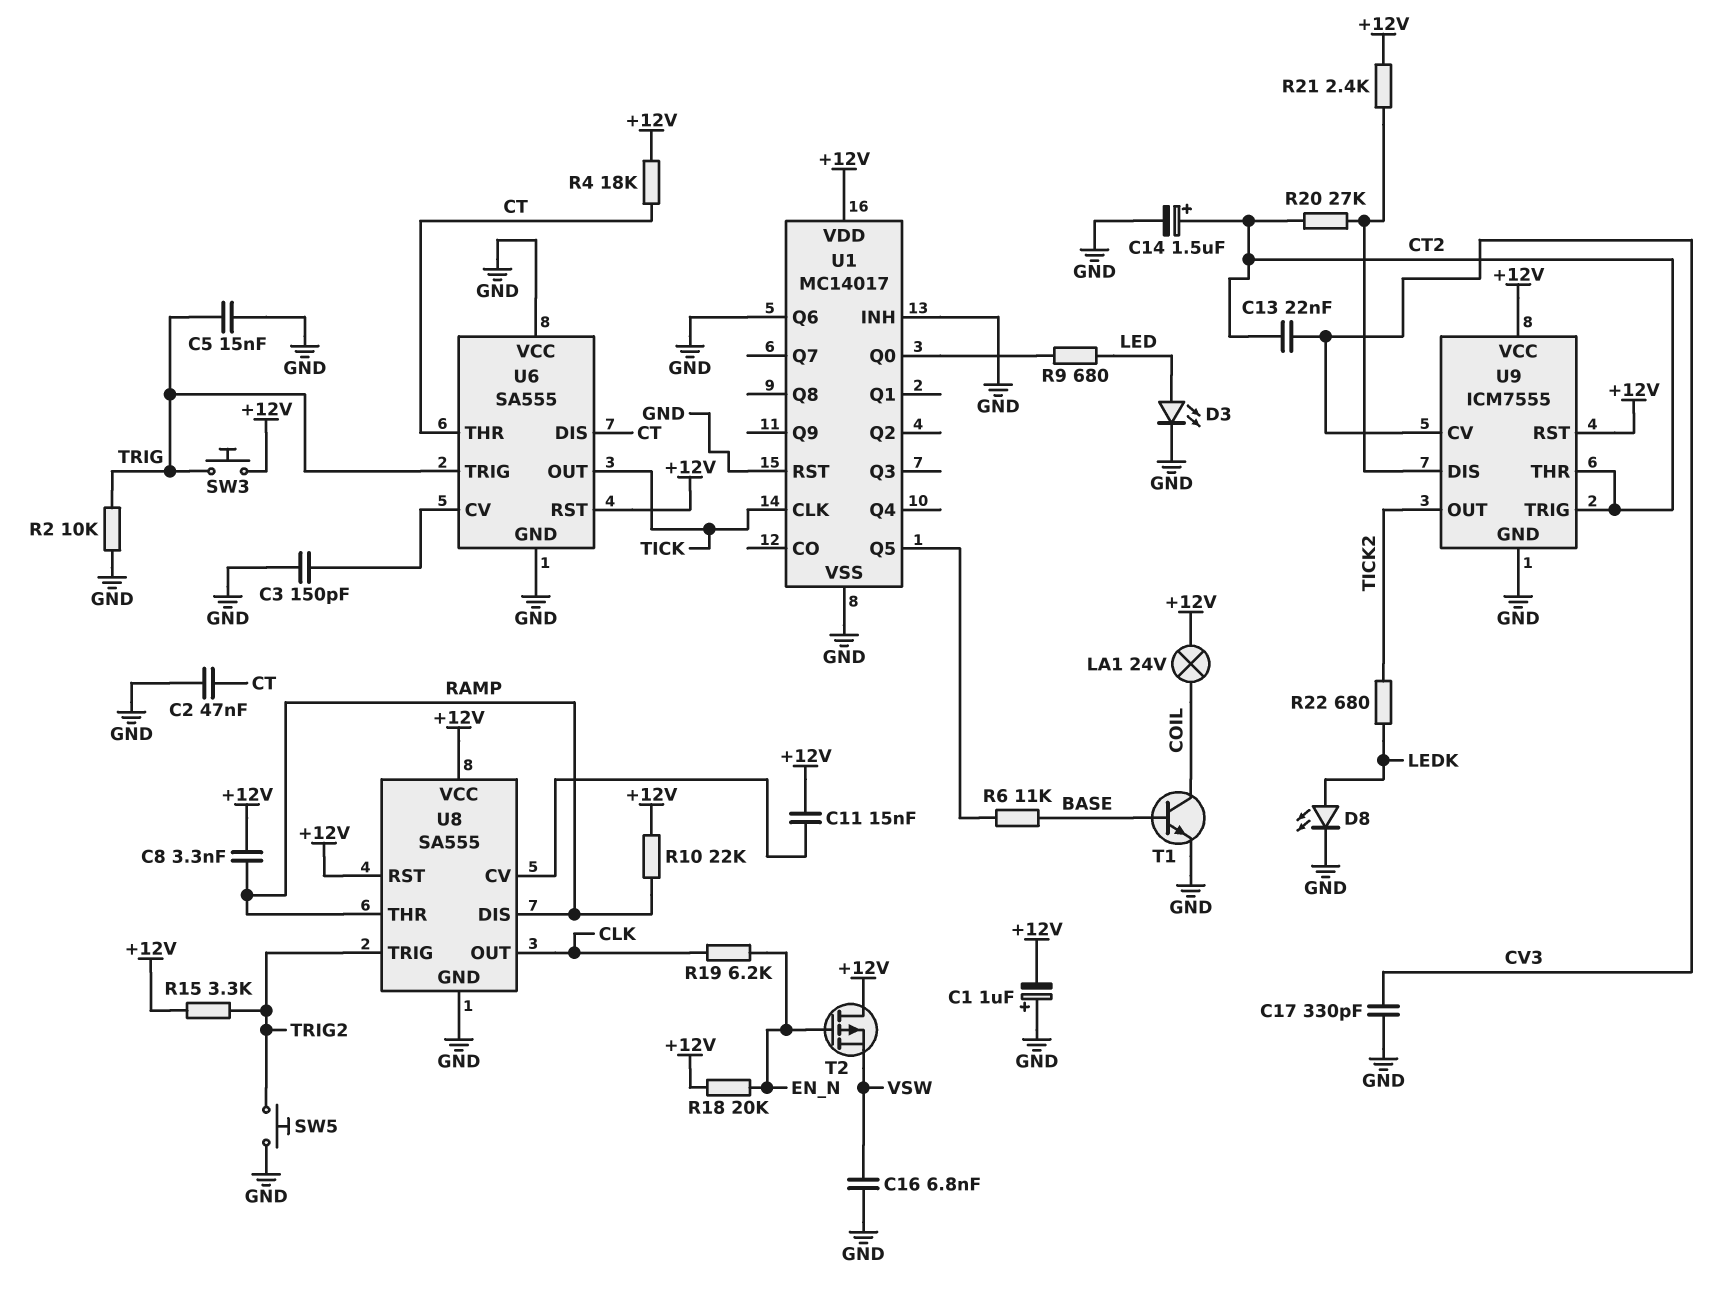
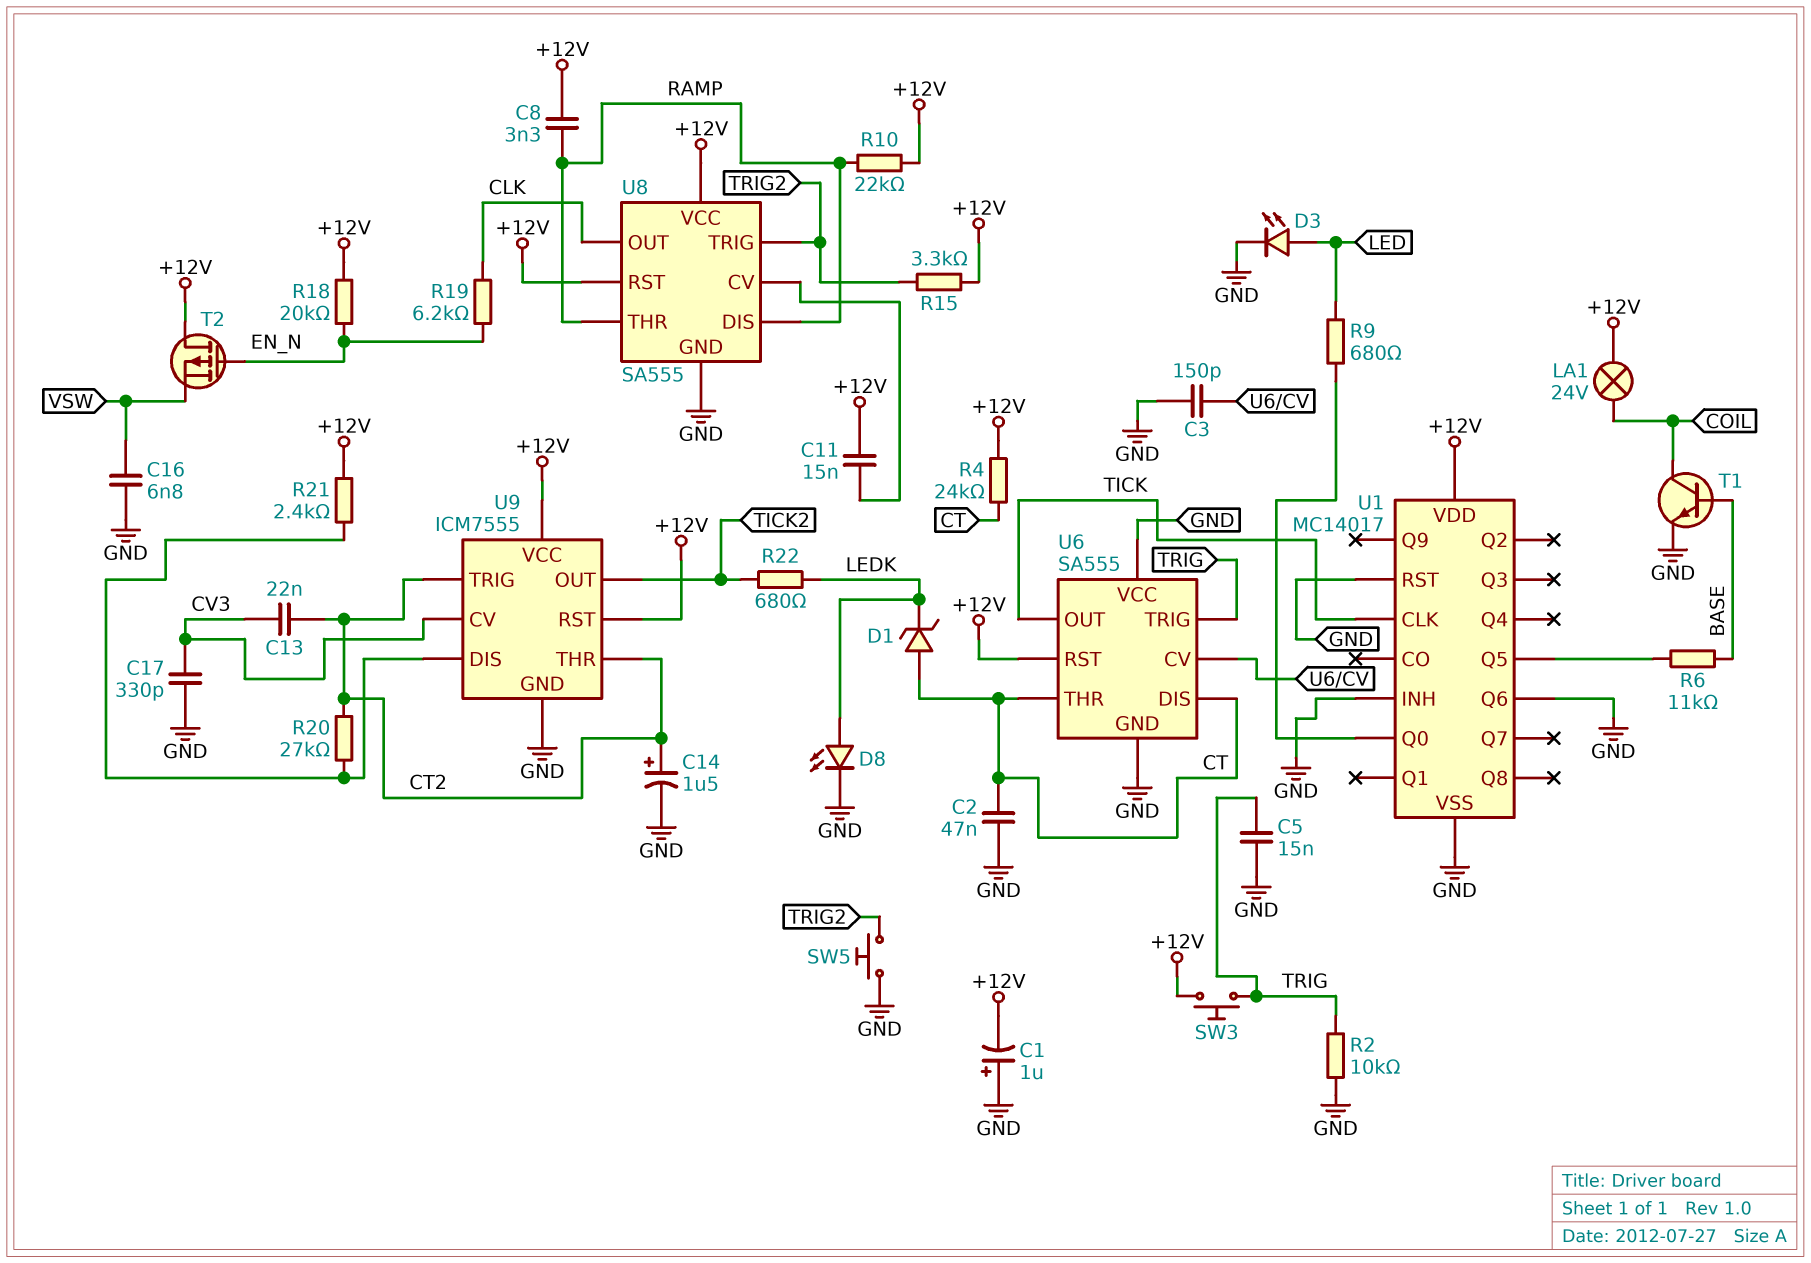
D1: none -> zener (A CT, K LEDK)
R4: 18k (+12V, CT) -> 24k (+12V, CT)

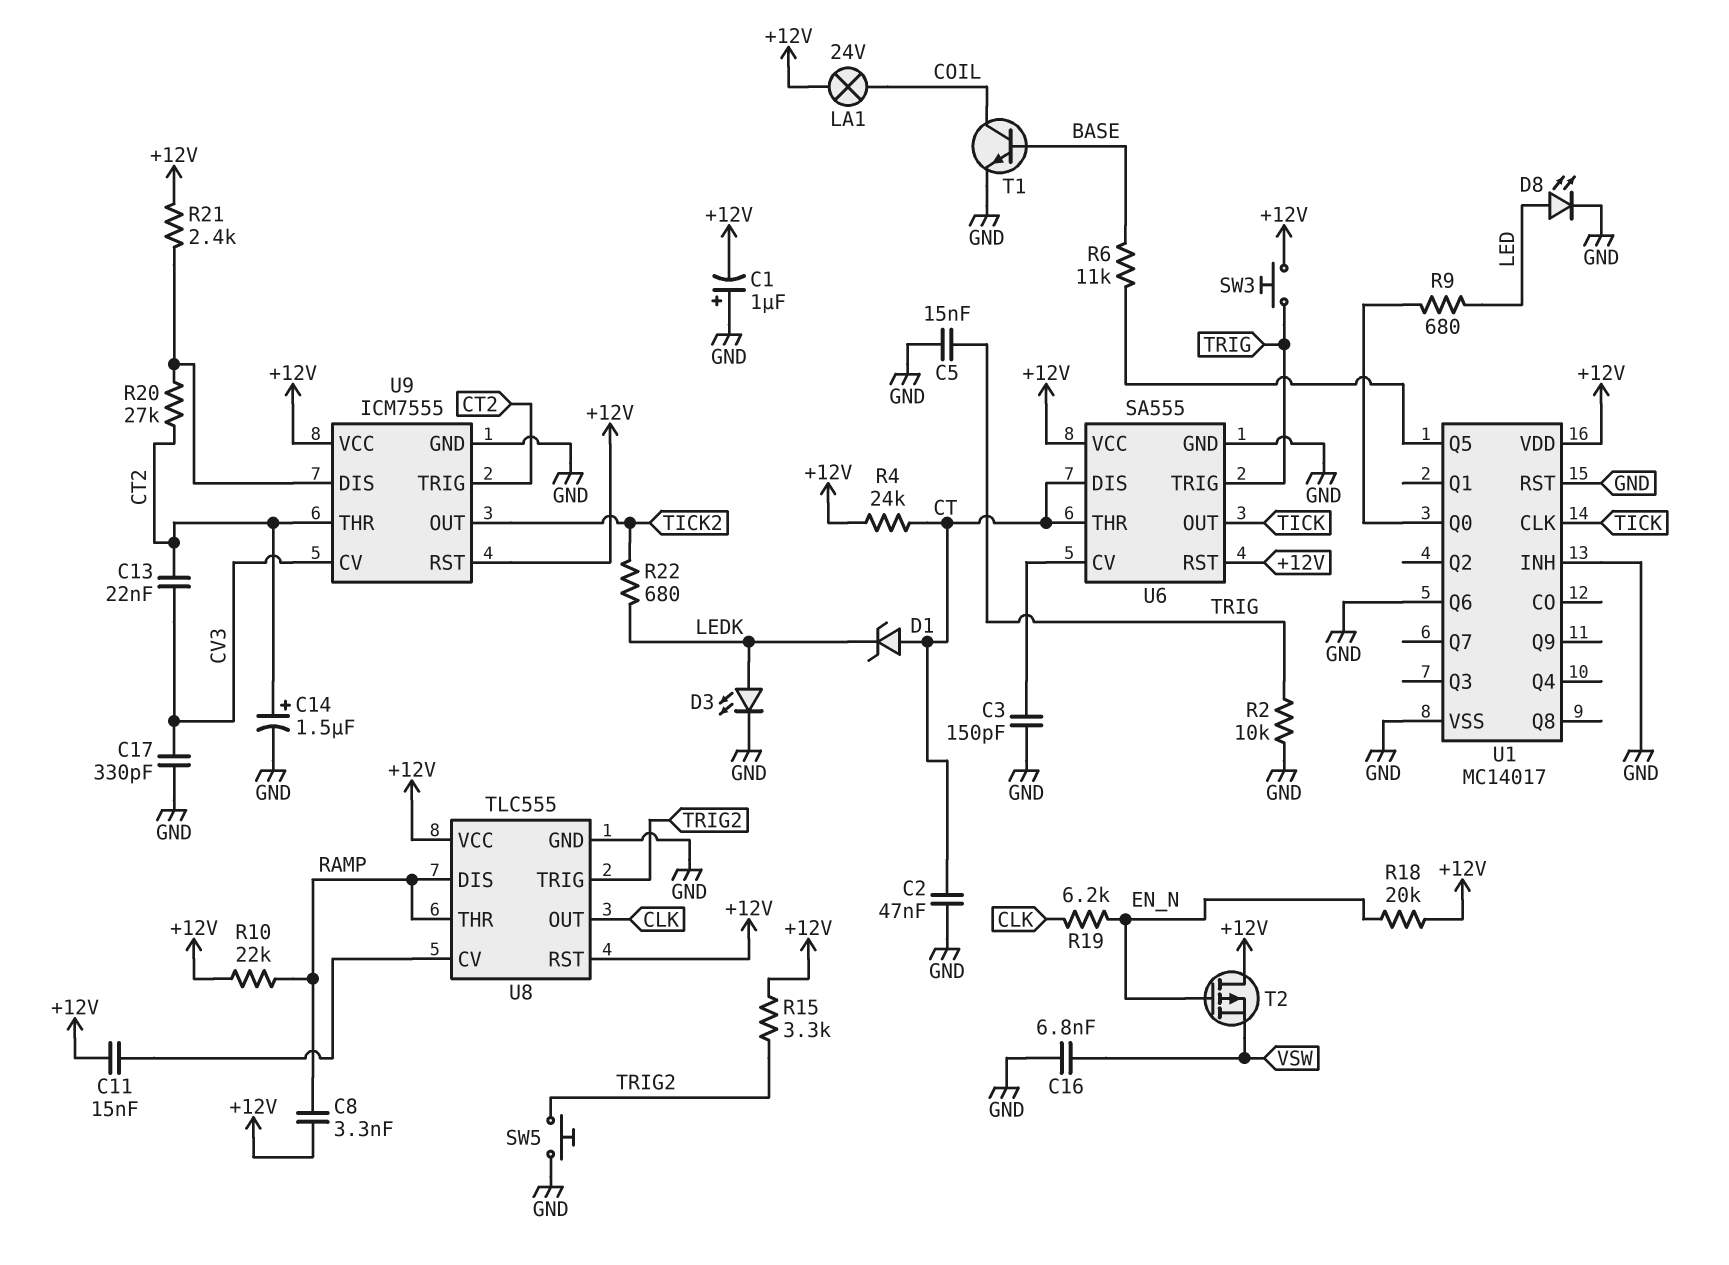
D3: LED (A LED, K GND) -> LED (A LEDK, K GND)
D8: LED (A LEDK, K GND) -> LED (A LED, K GND)
U6 pin VCC: GND -> +12V
U8: SA555 -> TLC555

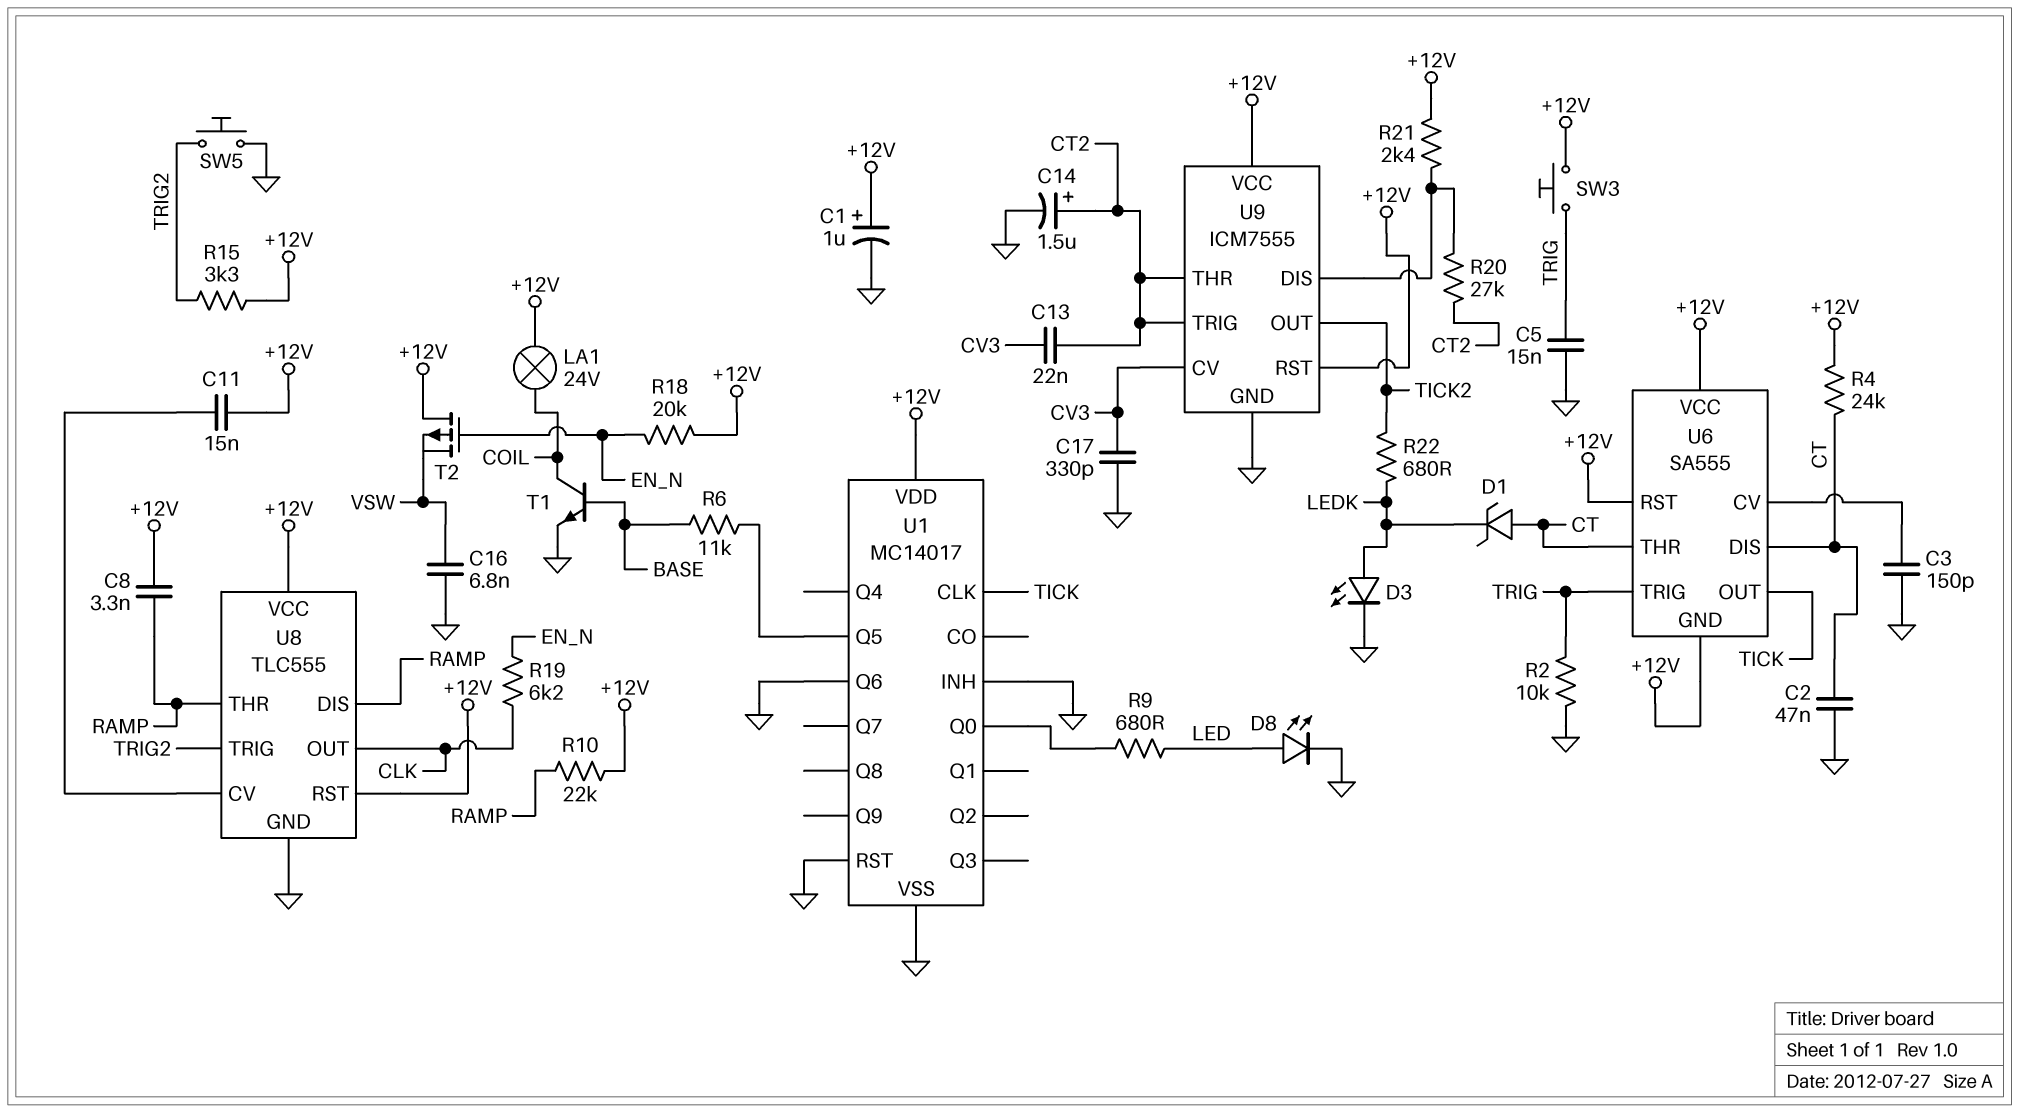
C1: 1uF (plus GND, minus +12V) -> 1uF (plus +12V, minus GND)
U6 pin GND: GND -> +12V

